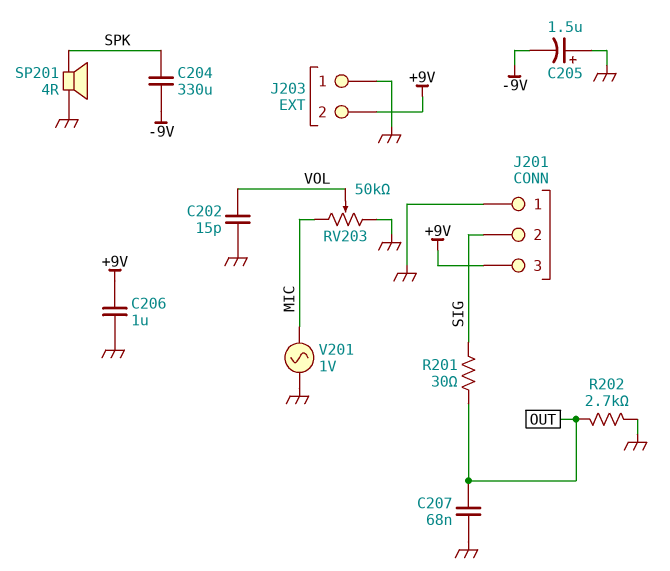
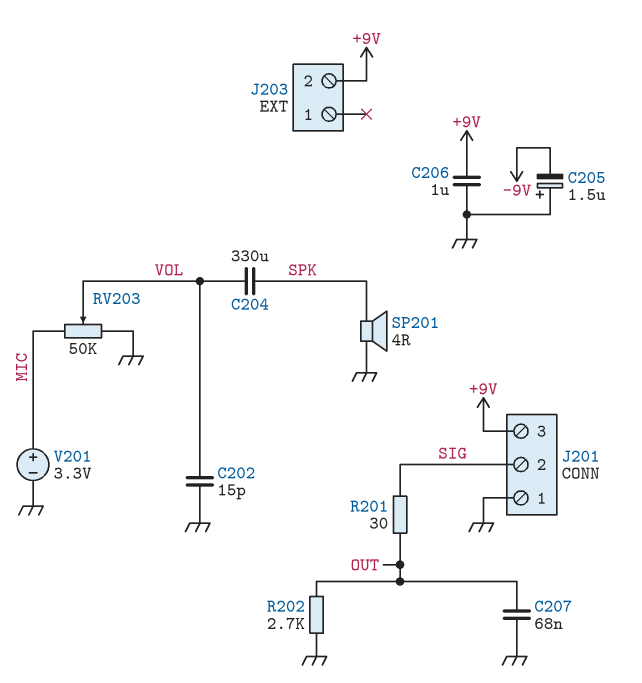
C204: 330uF (-9V, SPK) -> 330uF (SPK, VOL)
J203 pin 1: GND -> none
V201: AC 1V (GND, MIC) -> 3.3V (plus MIC, minus GND)

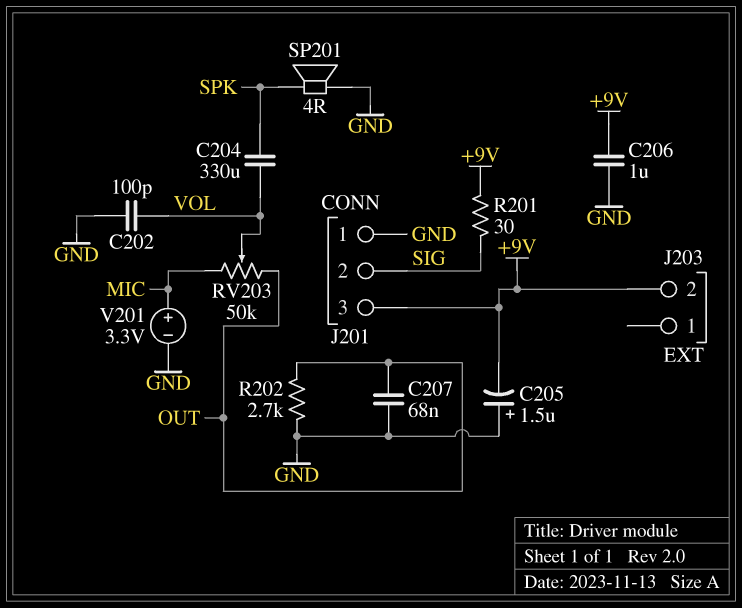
C202: 15pF (GND, VOL) -> 100pF (GND, VOL)
C205: 1.5uF (plus GND, minus -9V) -> 1.5uF (plus GND, minus +9V)
R201: 30 (OUT, SIG) -> 30 (+9V, SIG)
RV203: 50k (GND, MIC, wiper VOL) -> 50k (MIC, OUT, wiper VOL)

